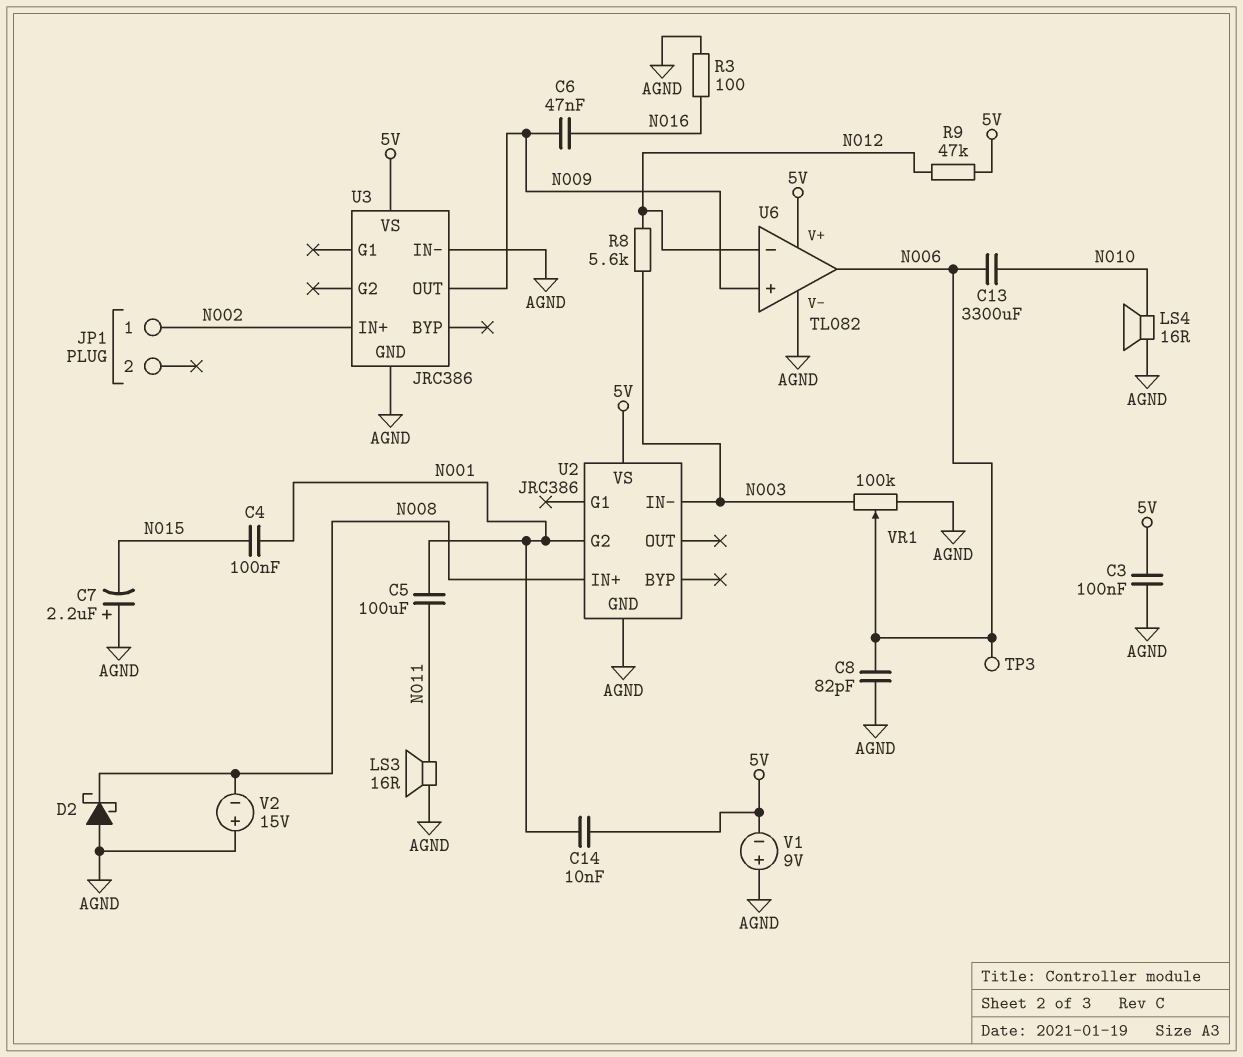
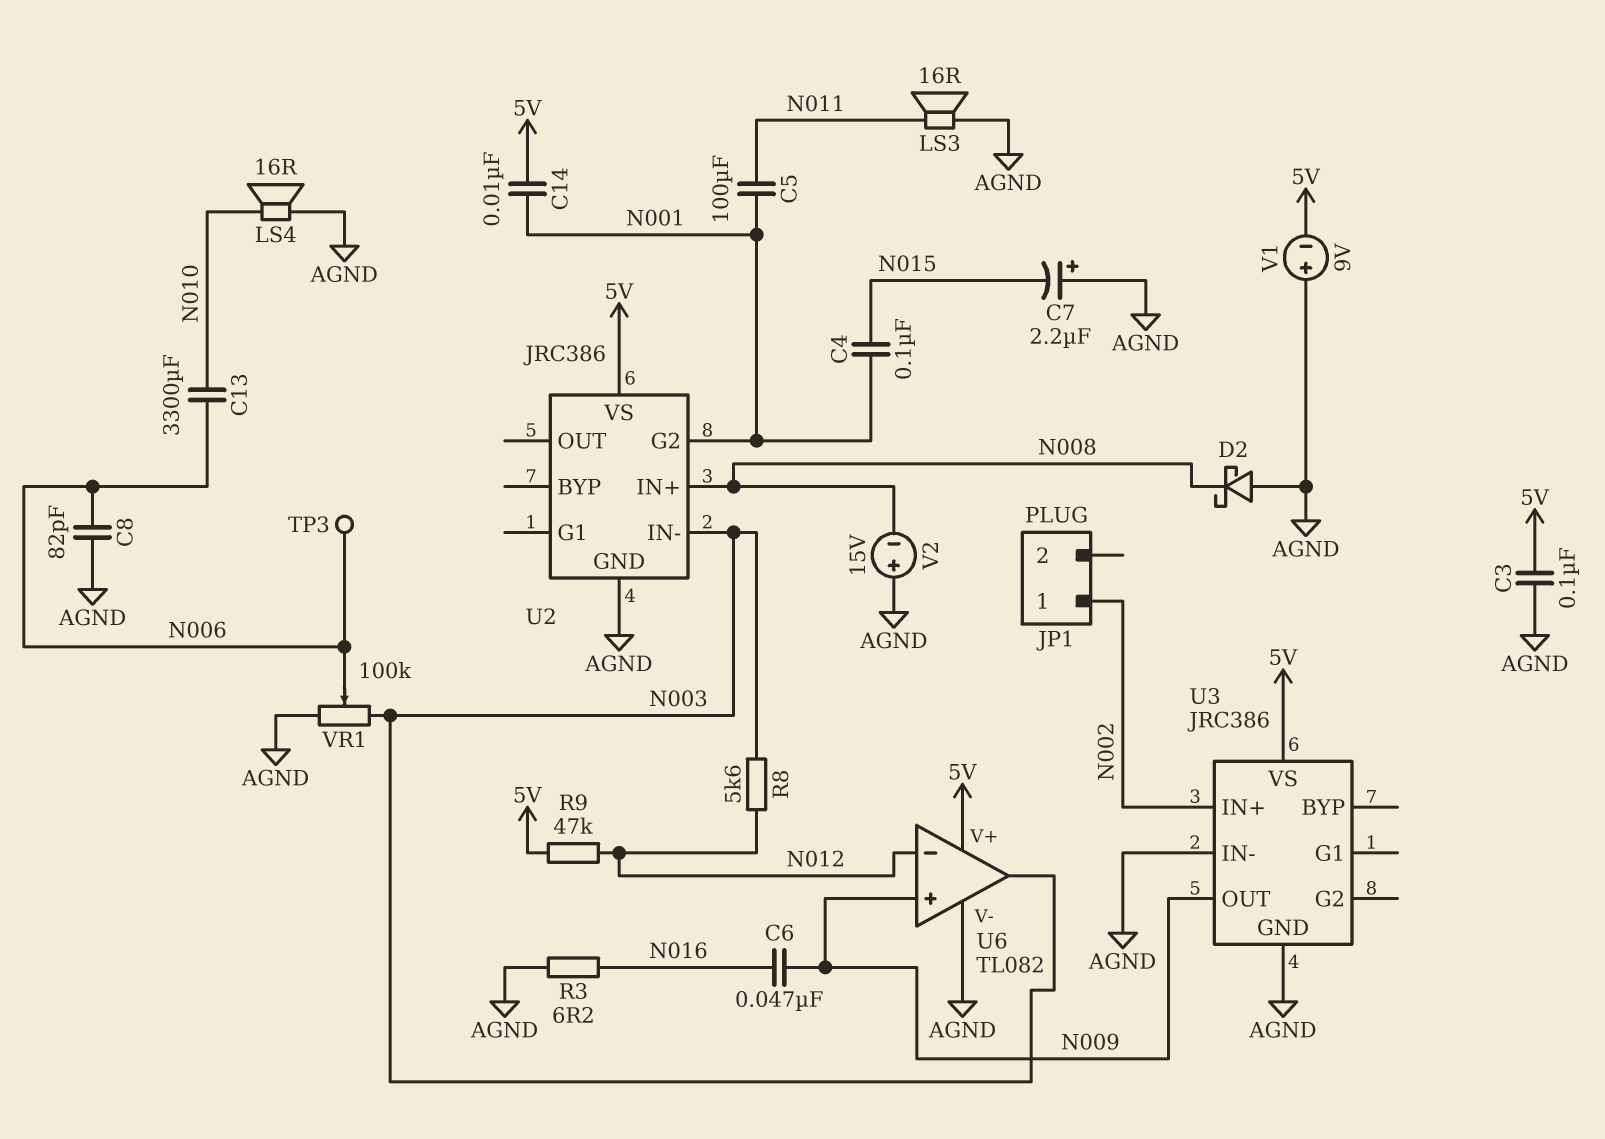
R3: 100 (AGND, N016) -> 6.2 (AGND, N016)
U6 pin out: N006 -> N003

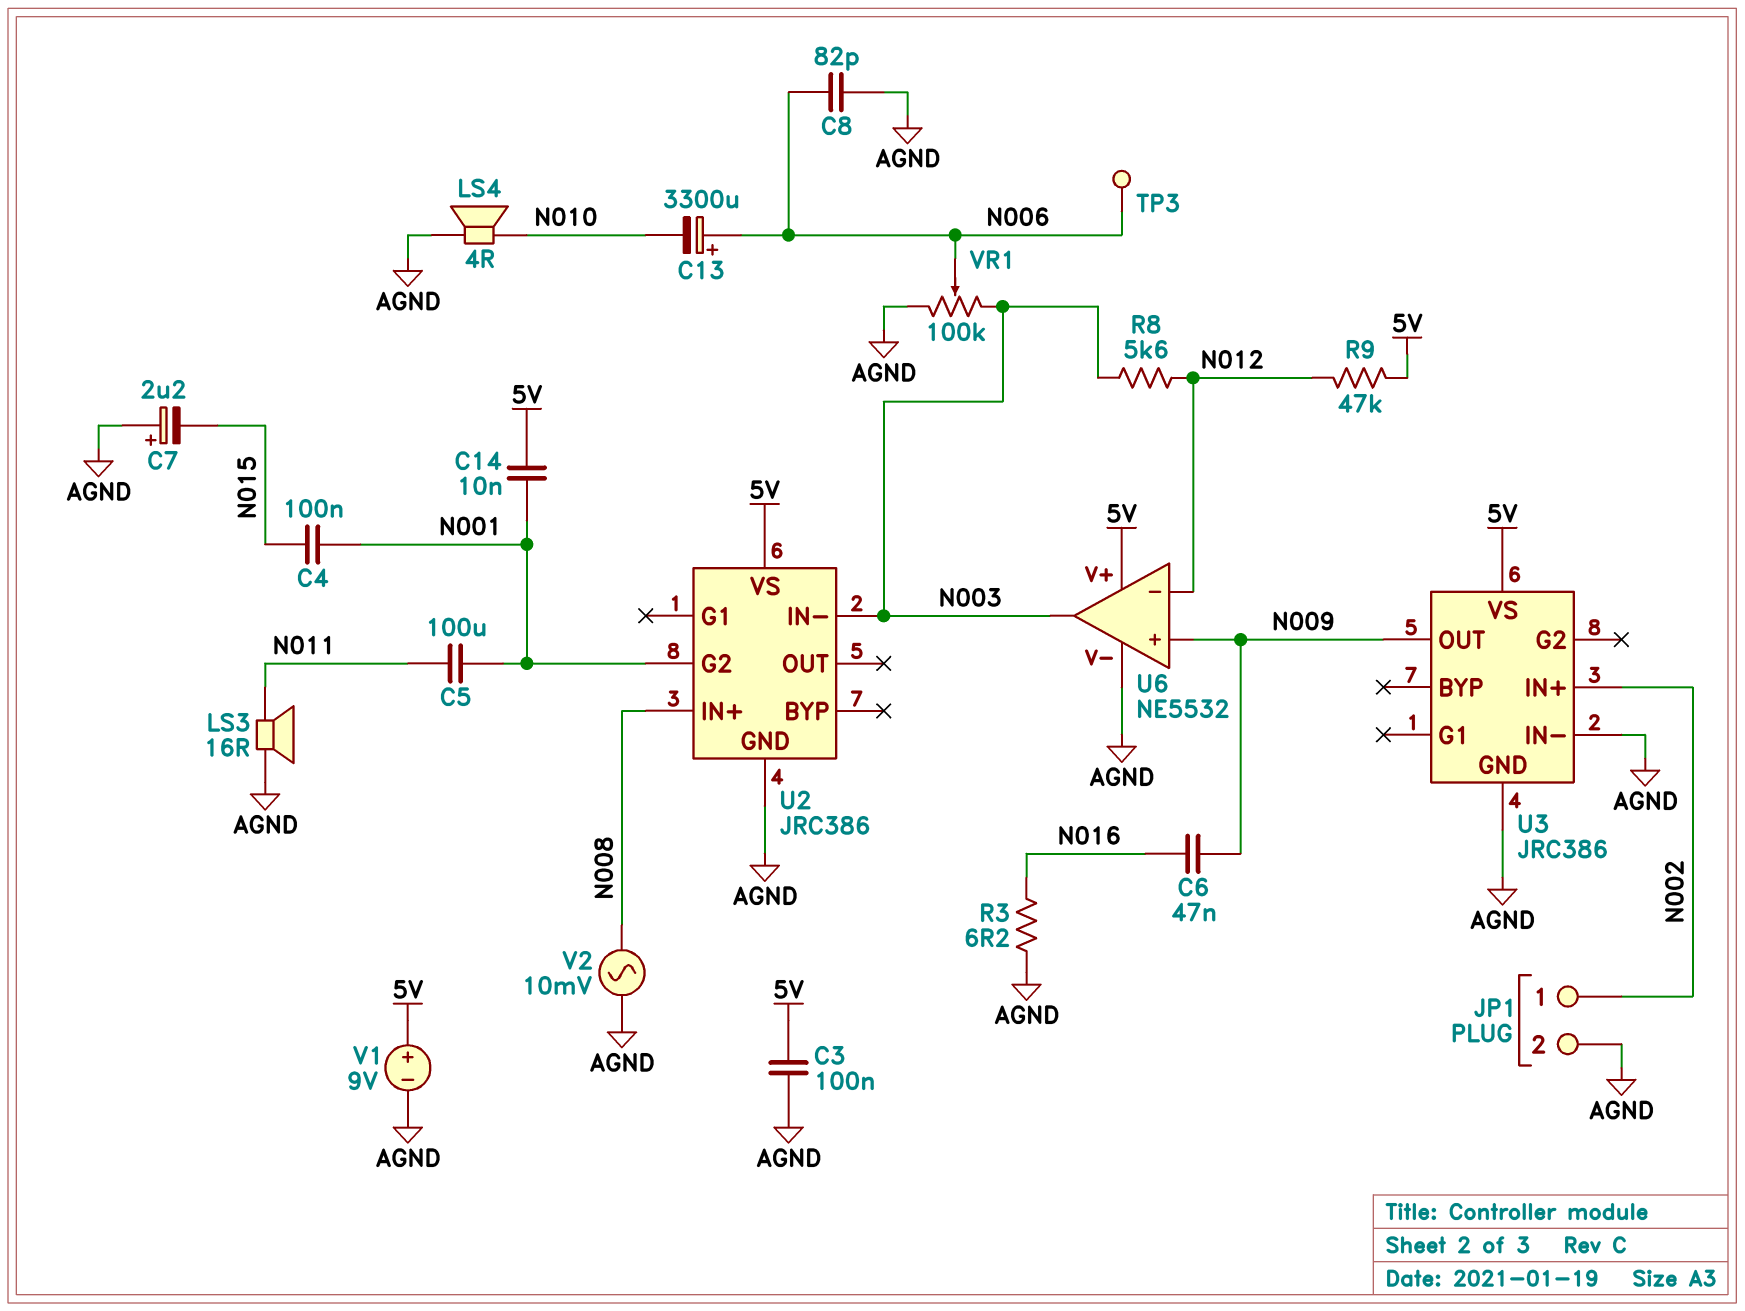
C13: 3300uF (N006, N010) -> 3300uF (plus N006, minus N010)
D2: schottky (A AGND, K N008) -> none
JP1 pin 2: none -> AGND
LS4: speaker 16R (AGND, N010) -> speaker 4R (AGND, N010)
U6: TL082 -> NE5532
V1: 9V (plus AGND, minus 5V) -> 9V (plus 5V, minus AGND)
V2: 15V (plus AGND, minus N008) -> AC 10mV (AGND, N008)

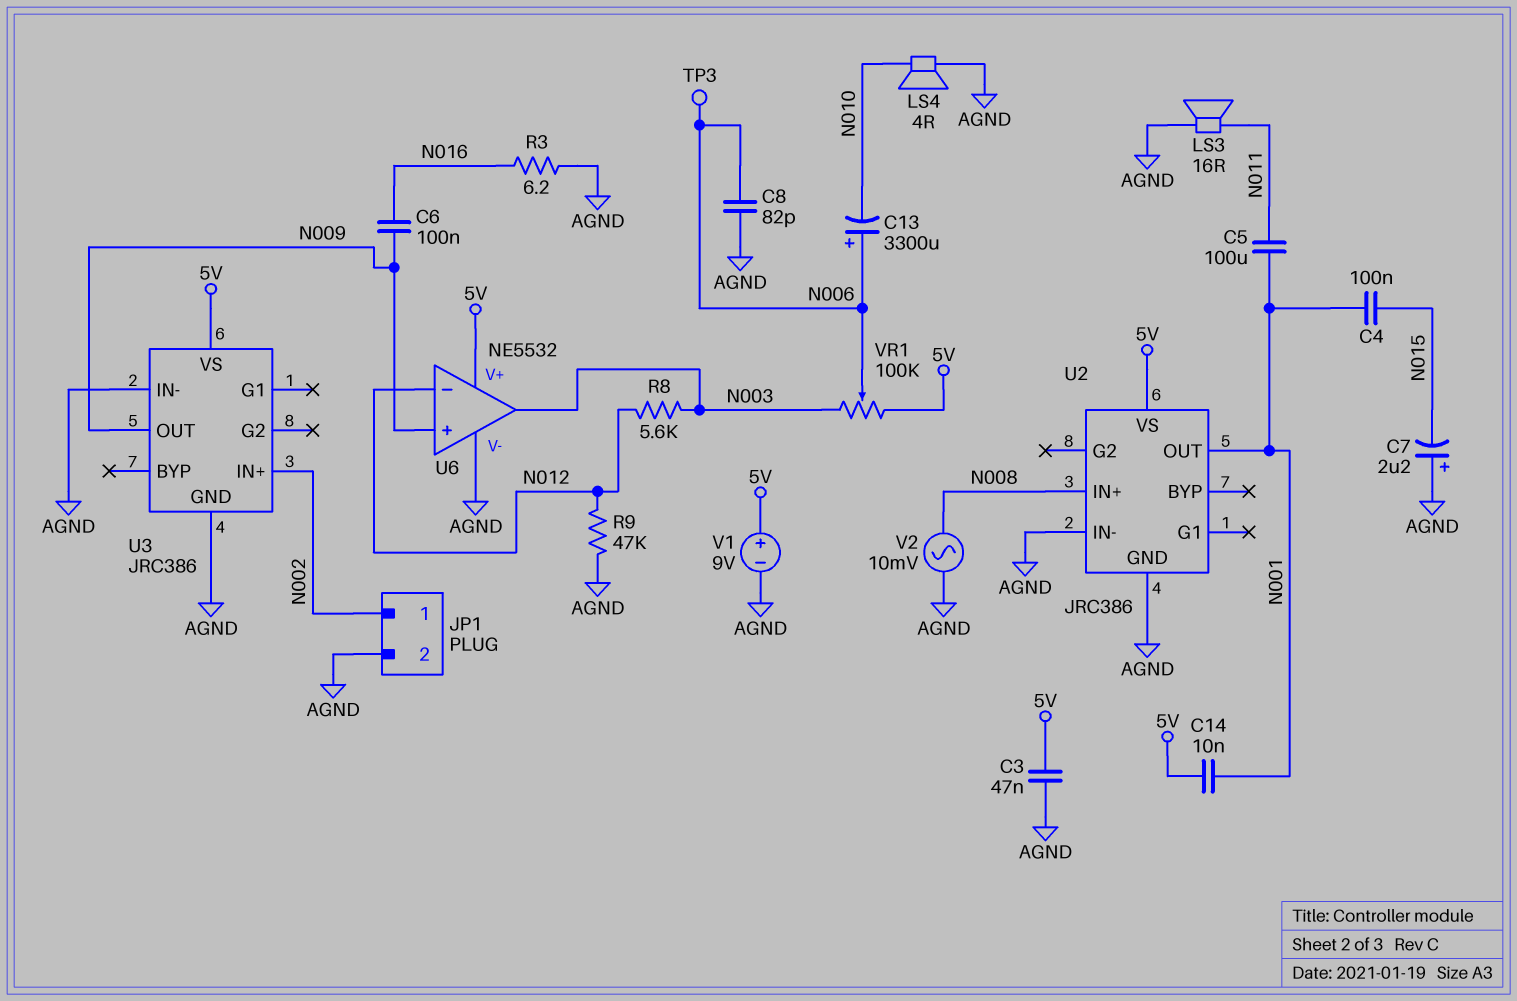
C3: 100nF (5V, AGND) -> 47nF (5V, AGND)
C6: 47nF (N009, N016) -> 100nF (N009, N016)
R9: 47k (5V, N012) -> 47k (AGND, N012)
U2 pin G2: N001 -> none
U2 pin IN-: N003 -> AGND
U2 pin OUT: none -> N001
VR1: 100k (AGND, N003, wiper N006) -> 100k (5V, N003, wiper N006)

